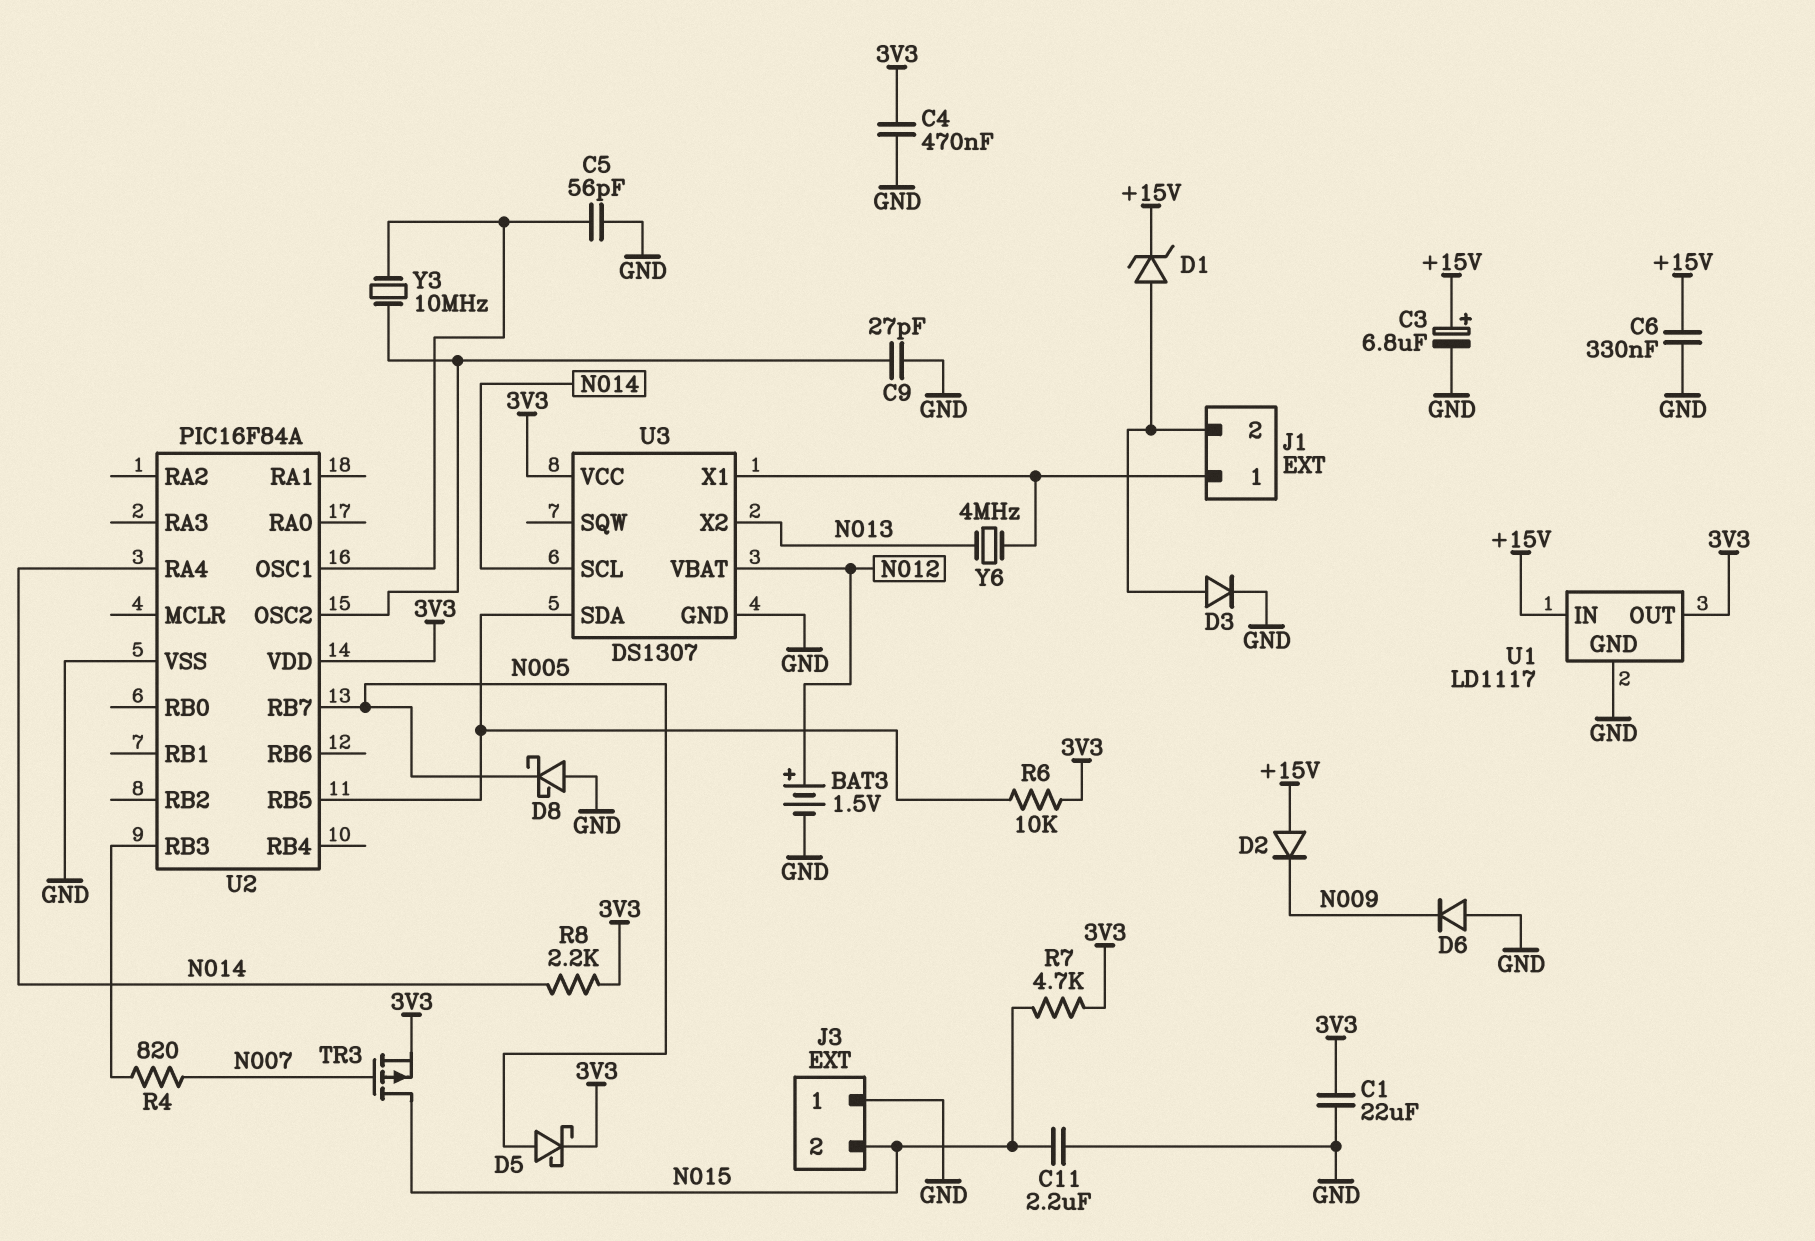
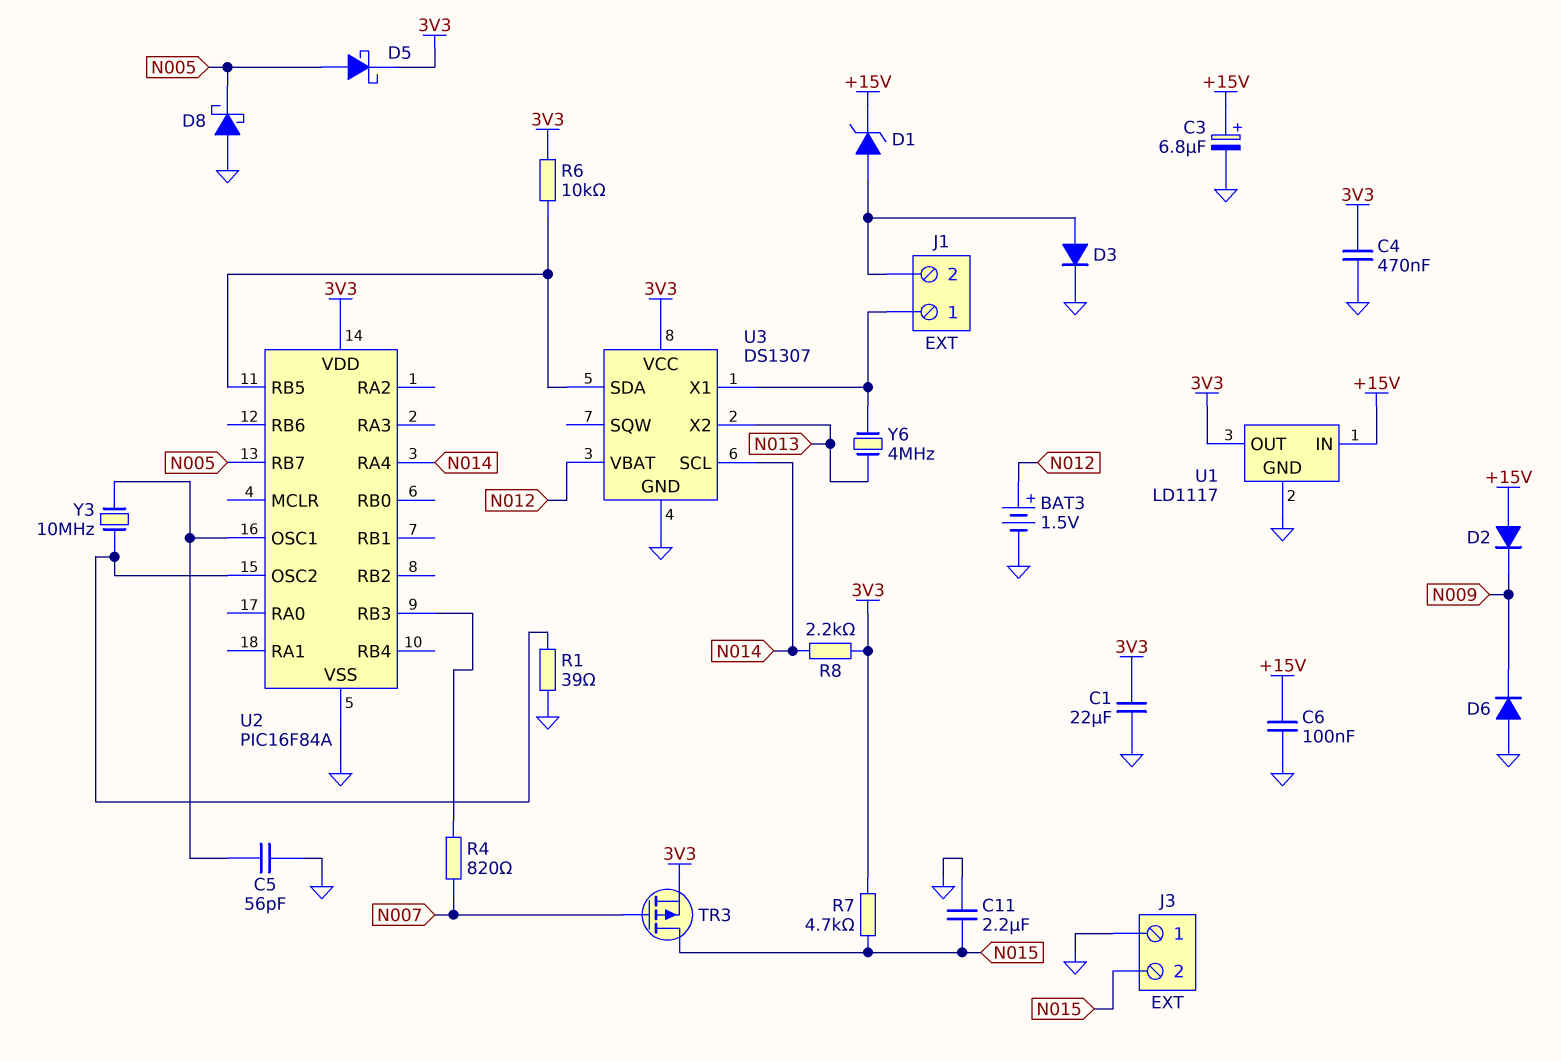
C6: 330nF (+15V, GND) -> 100nF (+15V, GND)
C9: 27pF (GND, U2/OSC2) -> none
R1: none -> 39 (GND, U2/OSC2)

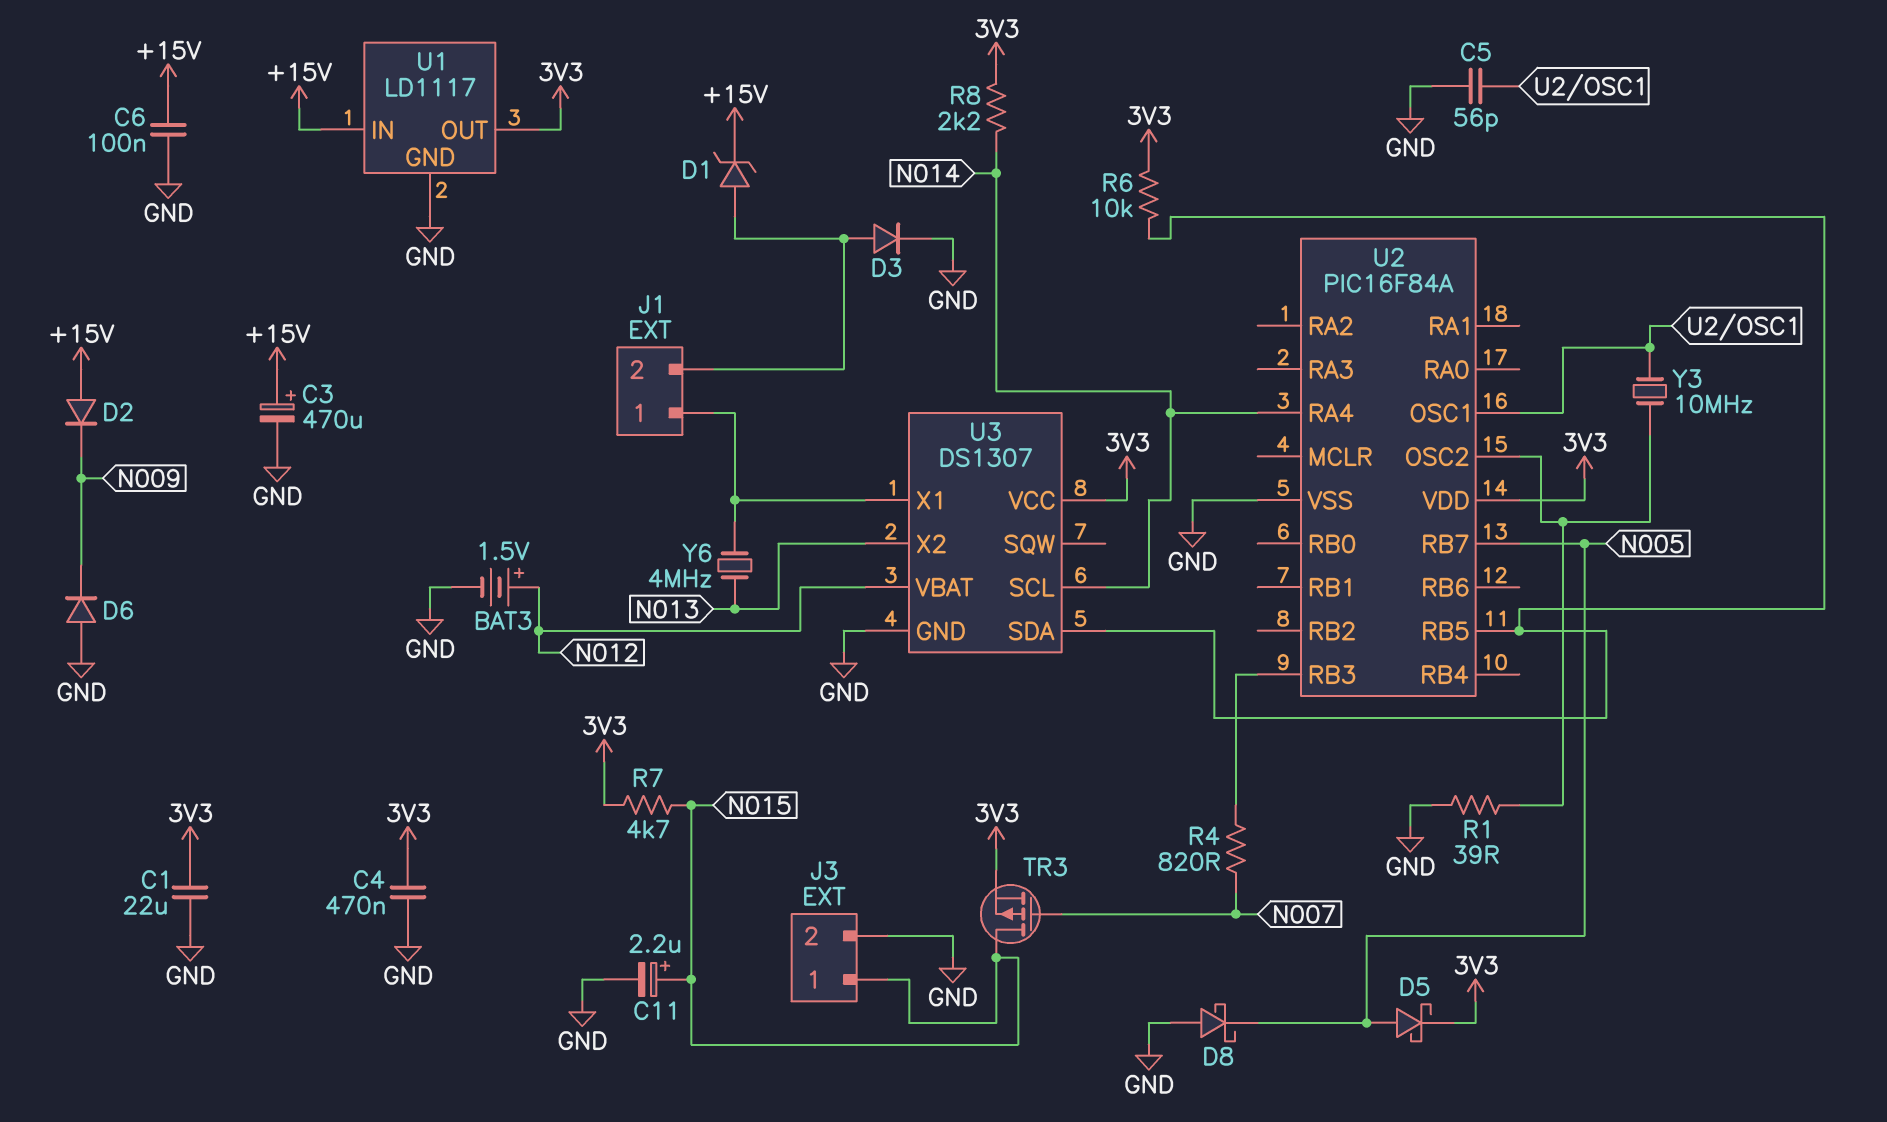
C3: 6.8uF (plus +15V, minus GND) -> 470uF (plus +15V, minus GND)
C11: 2.2uF (GND, N015) -> 2.2uF (plus N015, minus GND)
J3 pin 1: GND -> N015
J3 pin 2: N015 -> GND

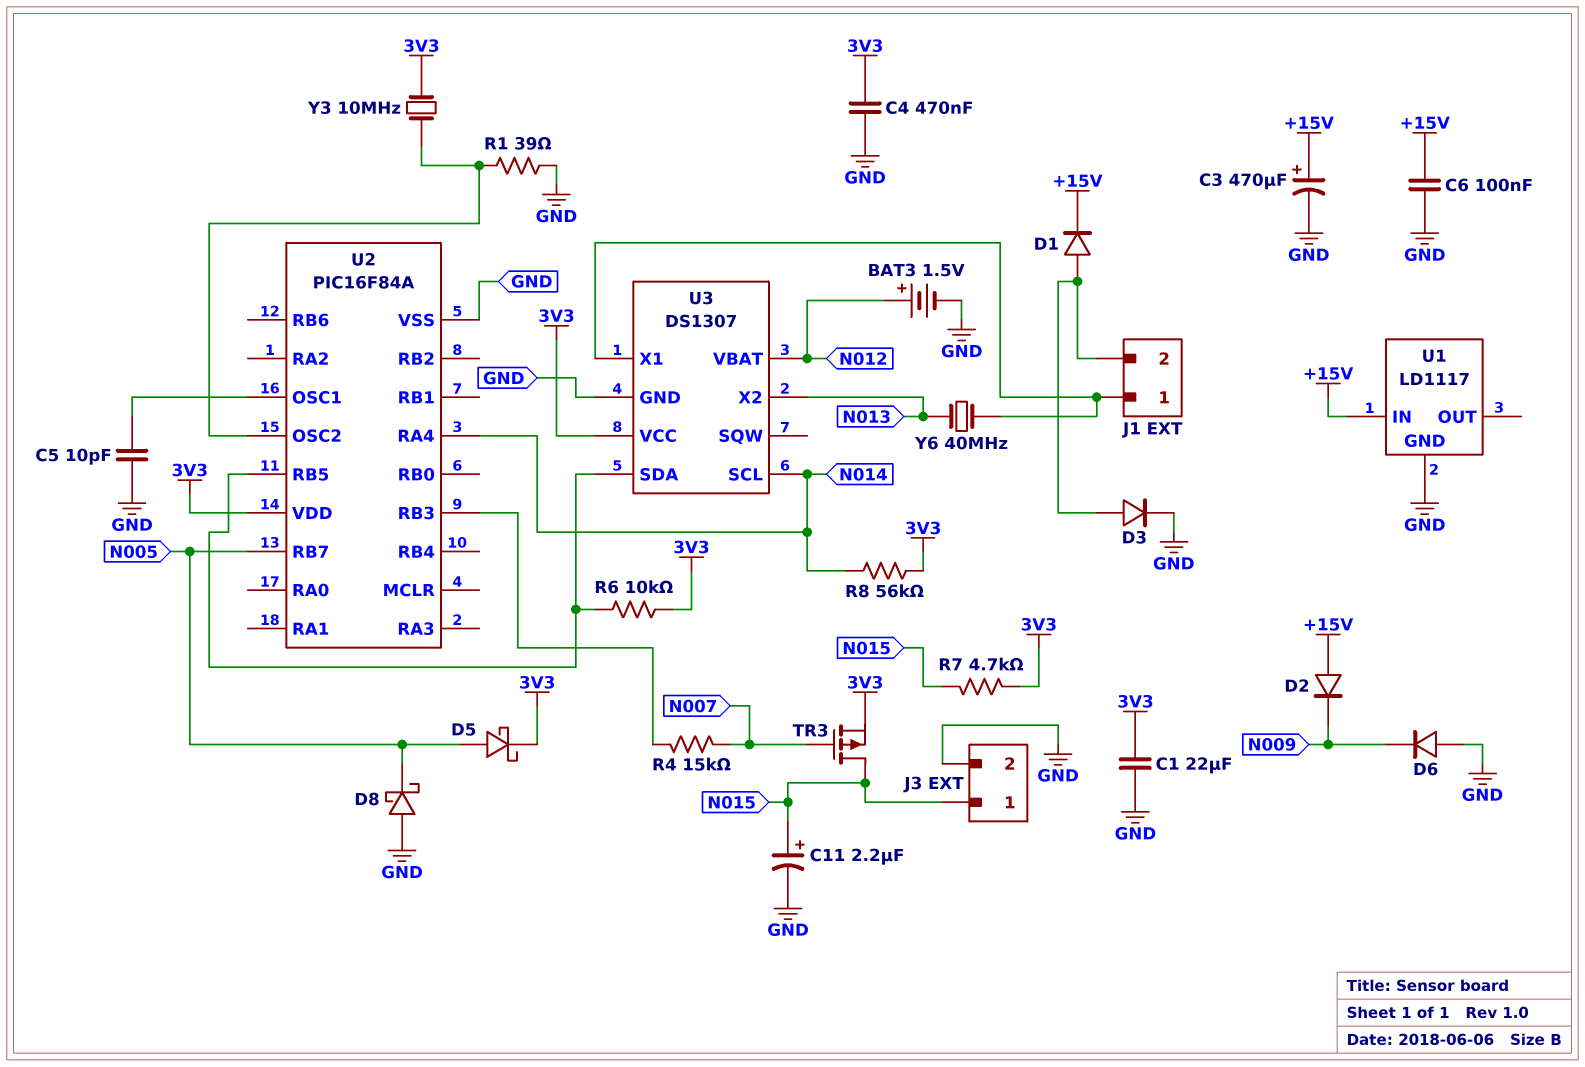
C5: 56pF (GND, U2/OSC1) -> 10pF (GND, U2/OSC1)
D1: zener (A J1/2, K +15V) -> diode (A J1/2, K +15V)
R4: 820 (N007, U2/RB3) -> 15k (N007, U2/RB3)
R8: 2.2k (3V3, N014) -> 56k (3V3, N014)
U1 pin OUT: 3V3 -> none
Y3: 10MHz (U2/OSC1, U2/OSC2) -> 10MHz (3V3, U2/OSC2)
Y6: 4MHz (J1/1, N013) -> 40MHz (J1/1, N013)

